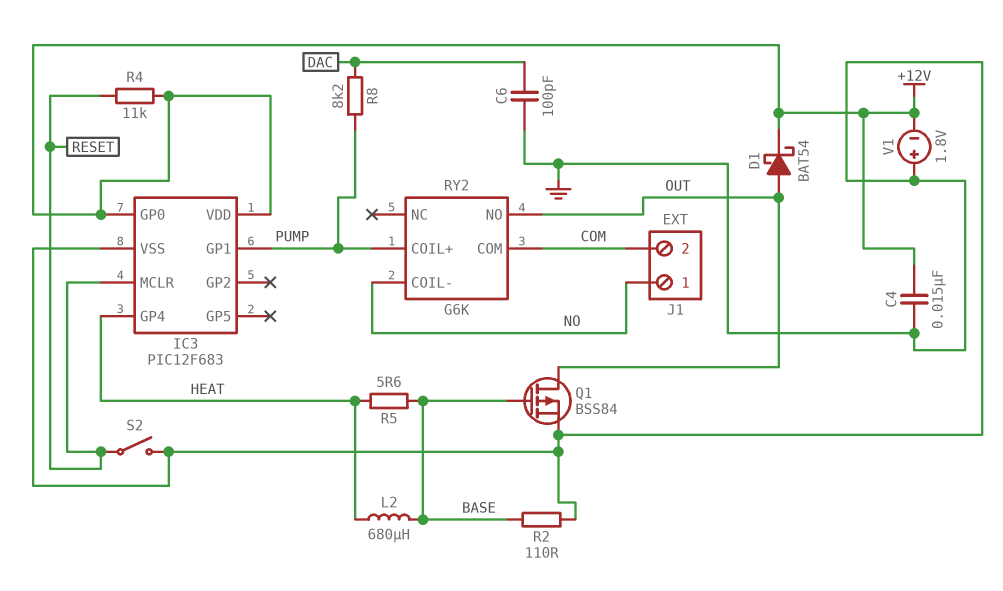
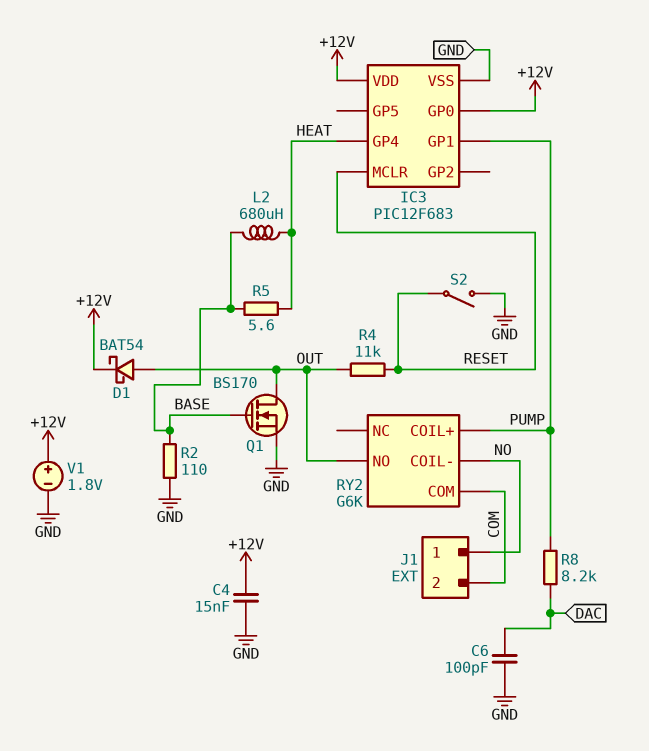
Q1: PMOS BSS84 (G BASE, D OUT, S GND) -> NMOS BS170 (G BASE, D OUT, S GND)
R4: 11k (+12V, RESET) -> 11k (OUT, RESET)
V1: 1.8V (plus GND, minus +12V) -> 1.8V (plus +12V, minus GND)

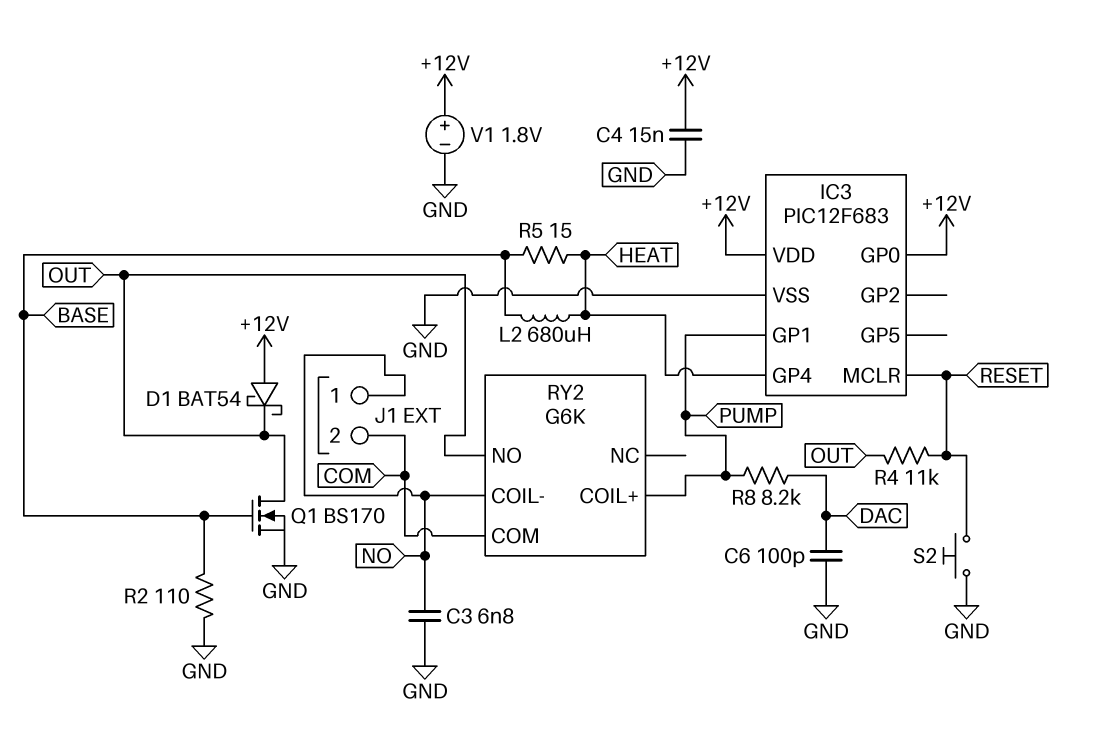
C3: none -> 6.8nF (GND, NO)
D1: schottky BAT54 (A OUT, K +12V) -> schottky BAT54 (A +12V, K OUT)
R5: 5.6 (BASE, HEAT) -> 15 (BASE, HEAT)
S2: switch (GND, RESET) -> button (GND, RESET)

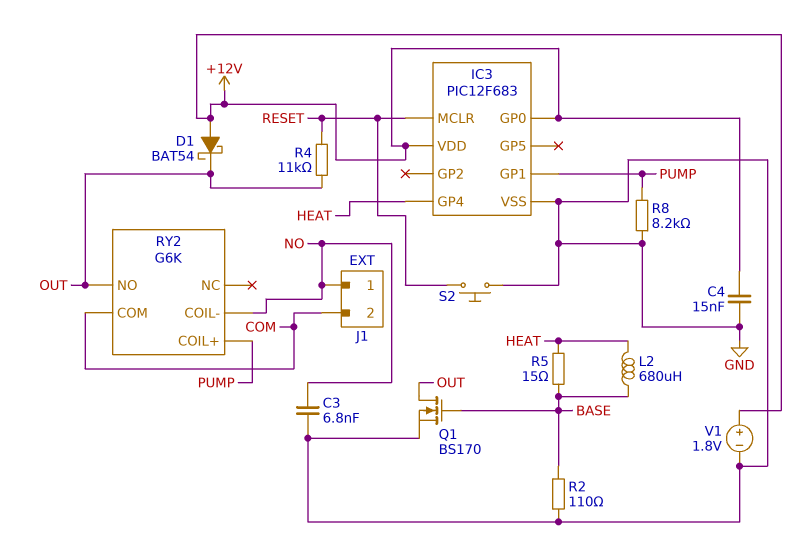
C6: 100pF (DAC, GND) -> none
R8: 8.2k (DAC, PUMP) -> 8.2k (GND, PUMP)

